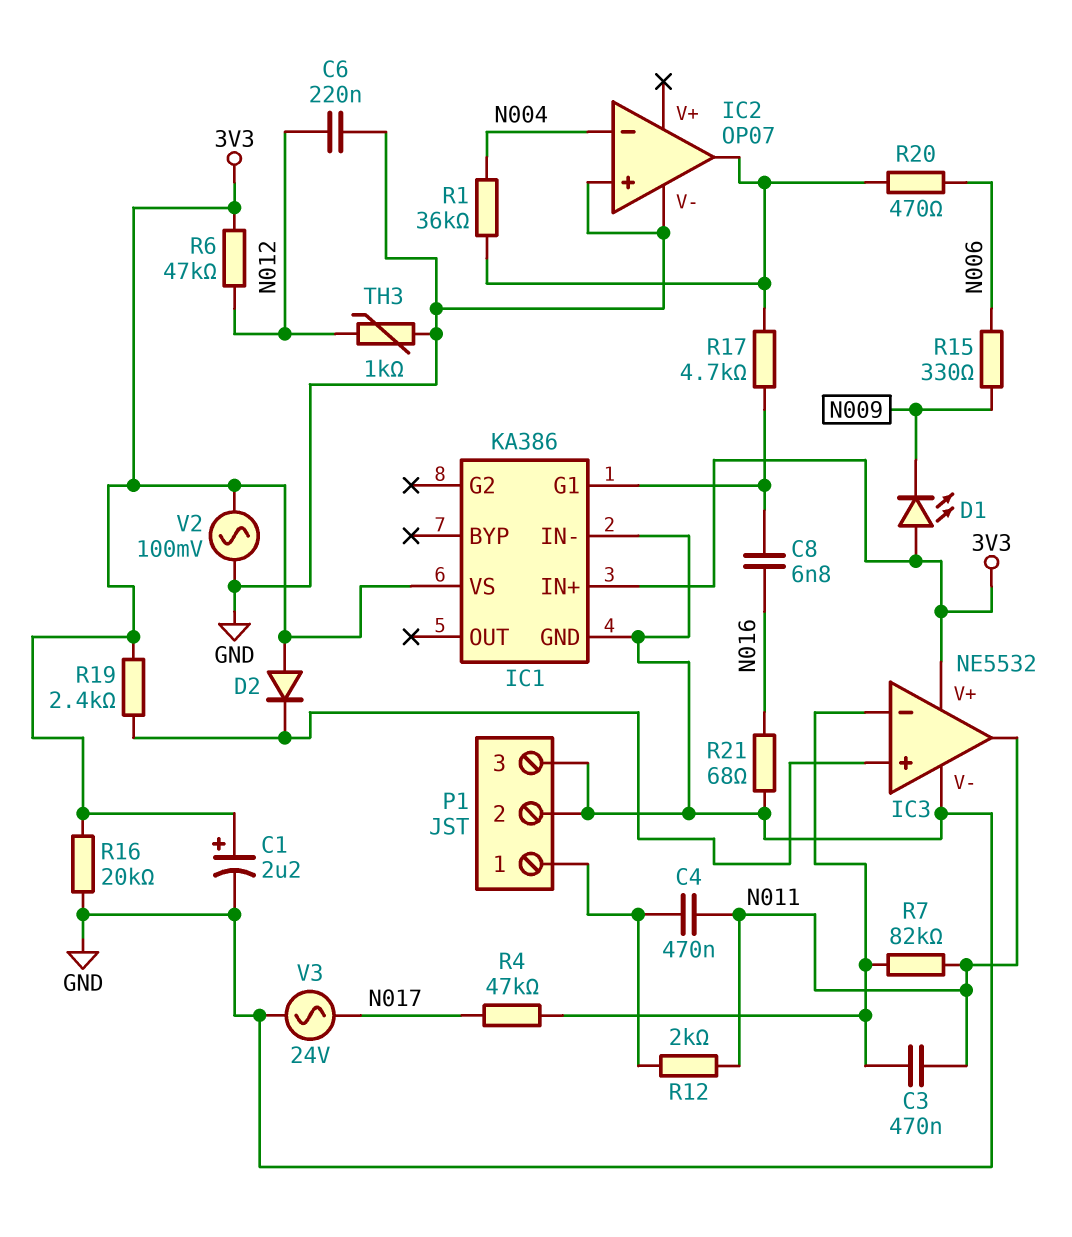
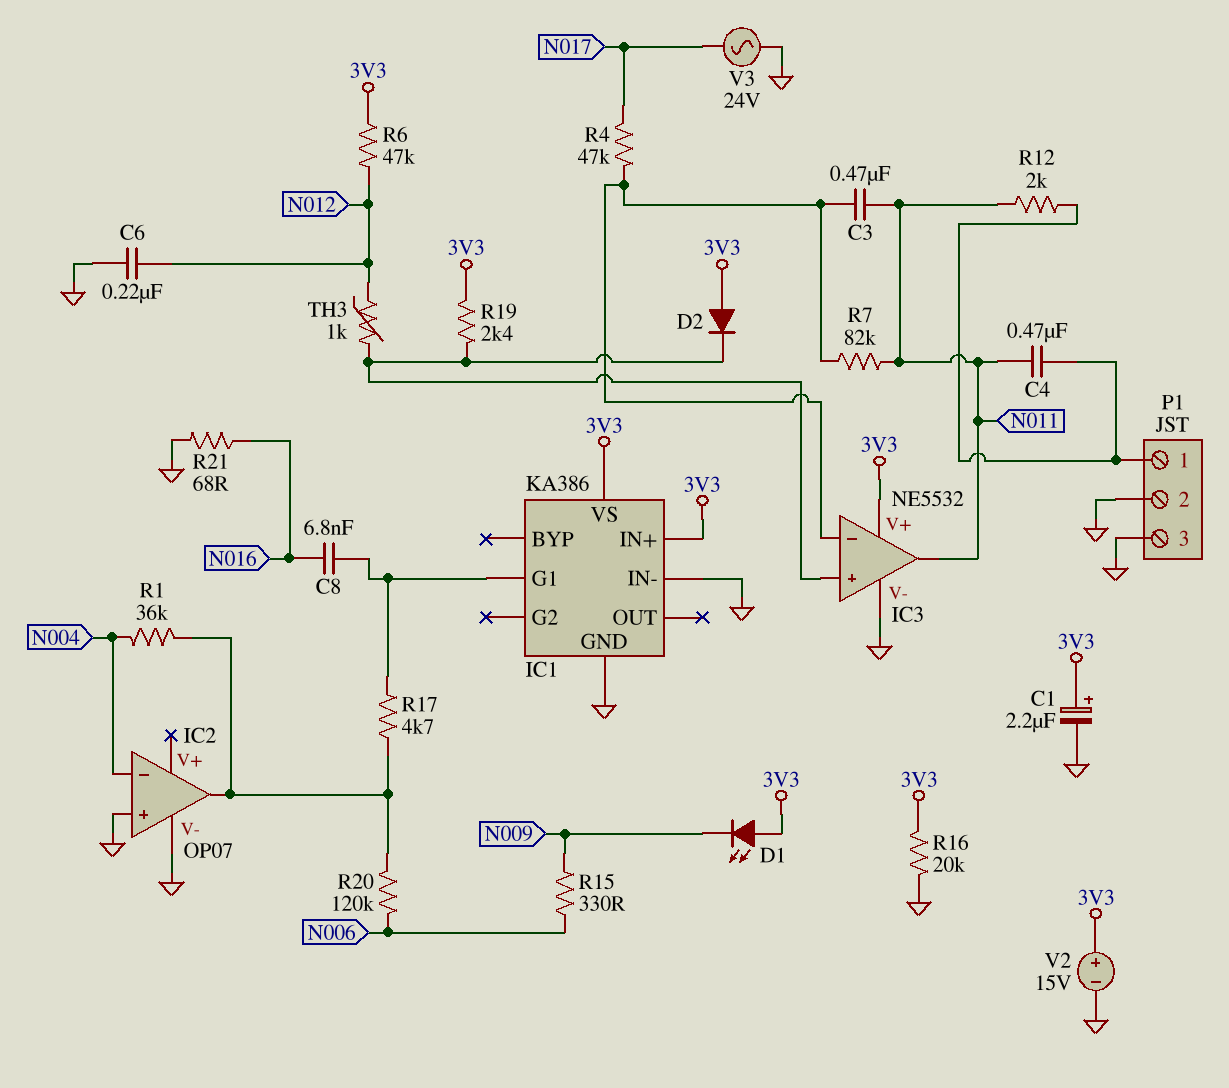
R20: 470 (IC2/out, N006) -> 120k (IC2/out, N006)
TH3: 1k (GND, N012) -> 1k (IC3/in+, N012)
V2: AC 100mV (3V3, GND) -> 15V (plus 3V3, minus GND)

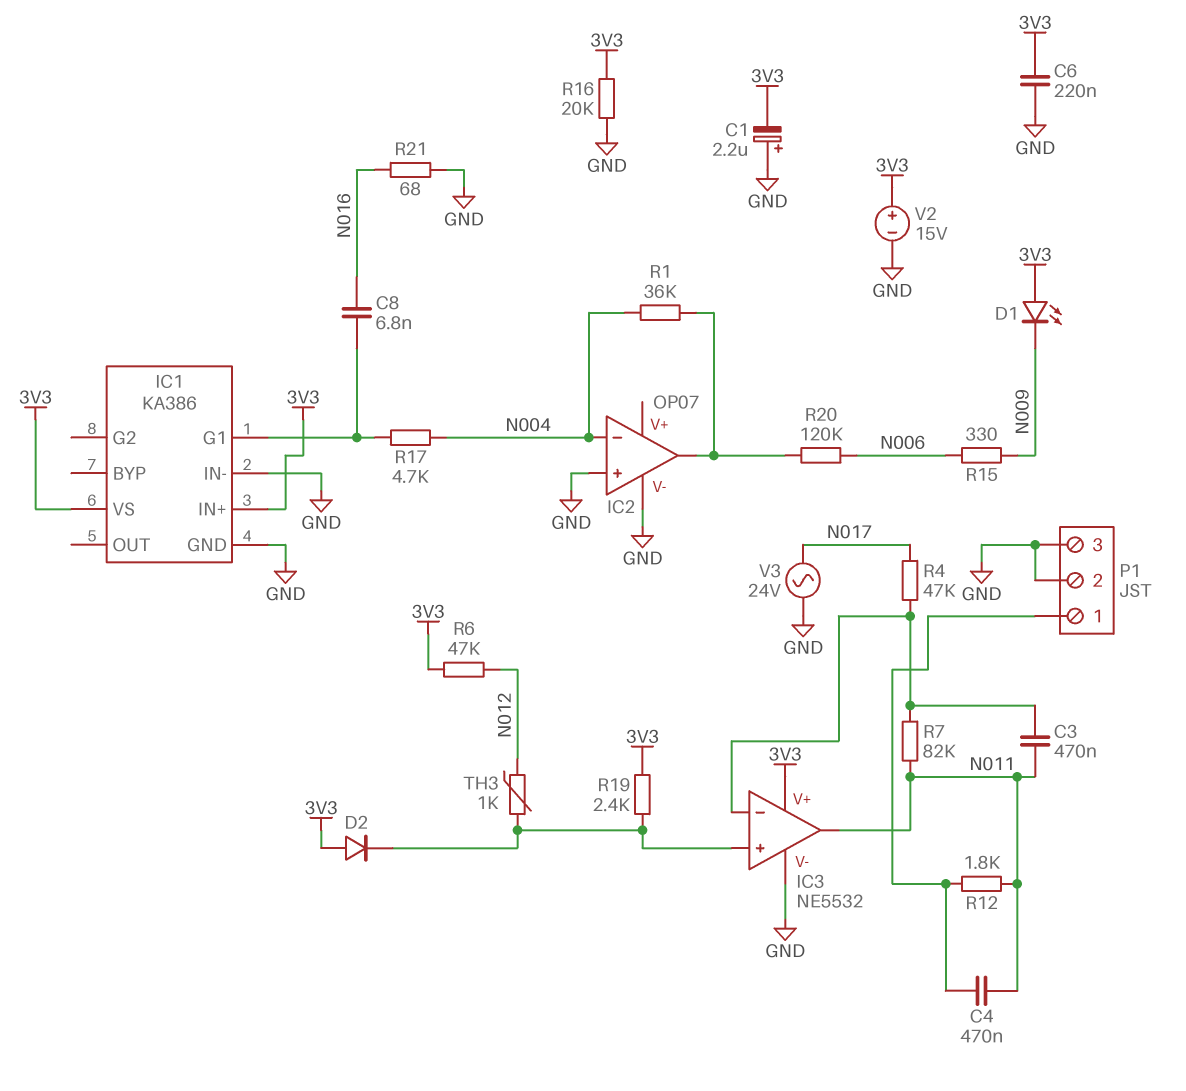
C1: 2.2uF (plus 3V3, minus GND) -> 2.2uF (plus GND, minus 3V3)
C6: 220nF (GND, N012) -> 220nF (3V3, GND)
R12: 2k (N011, P1/1) -> 1.8k (N011, P1/1)
R17: 4.7k (IC1/G1, IC2/out) -> 4.7k (IC1/G1, N004)

